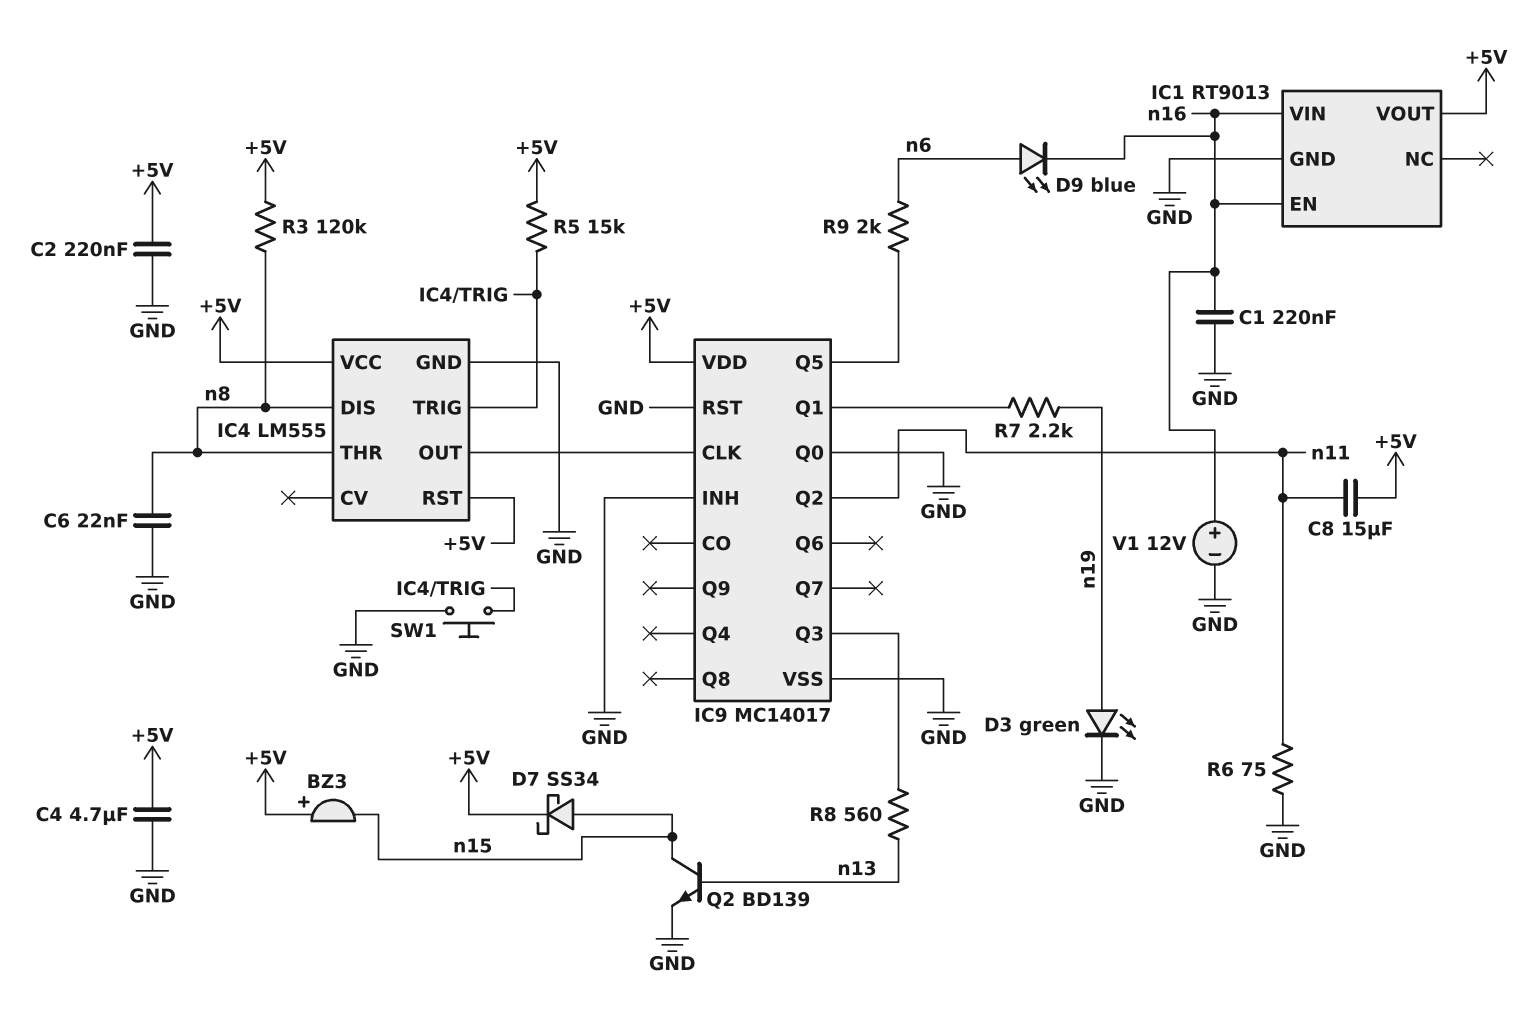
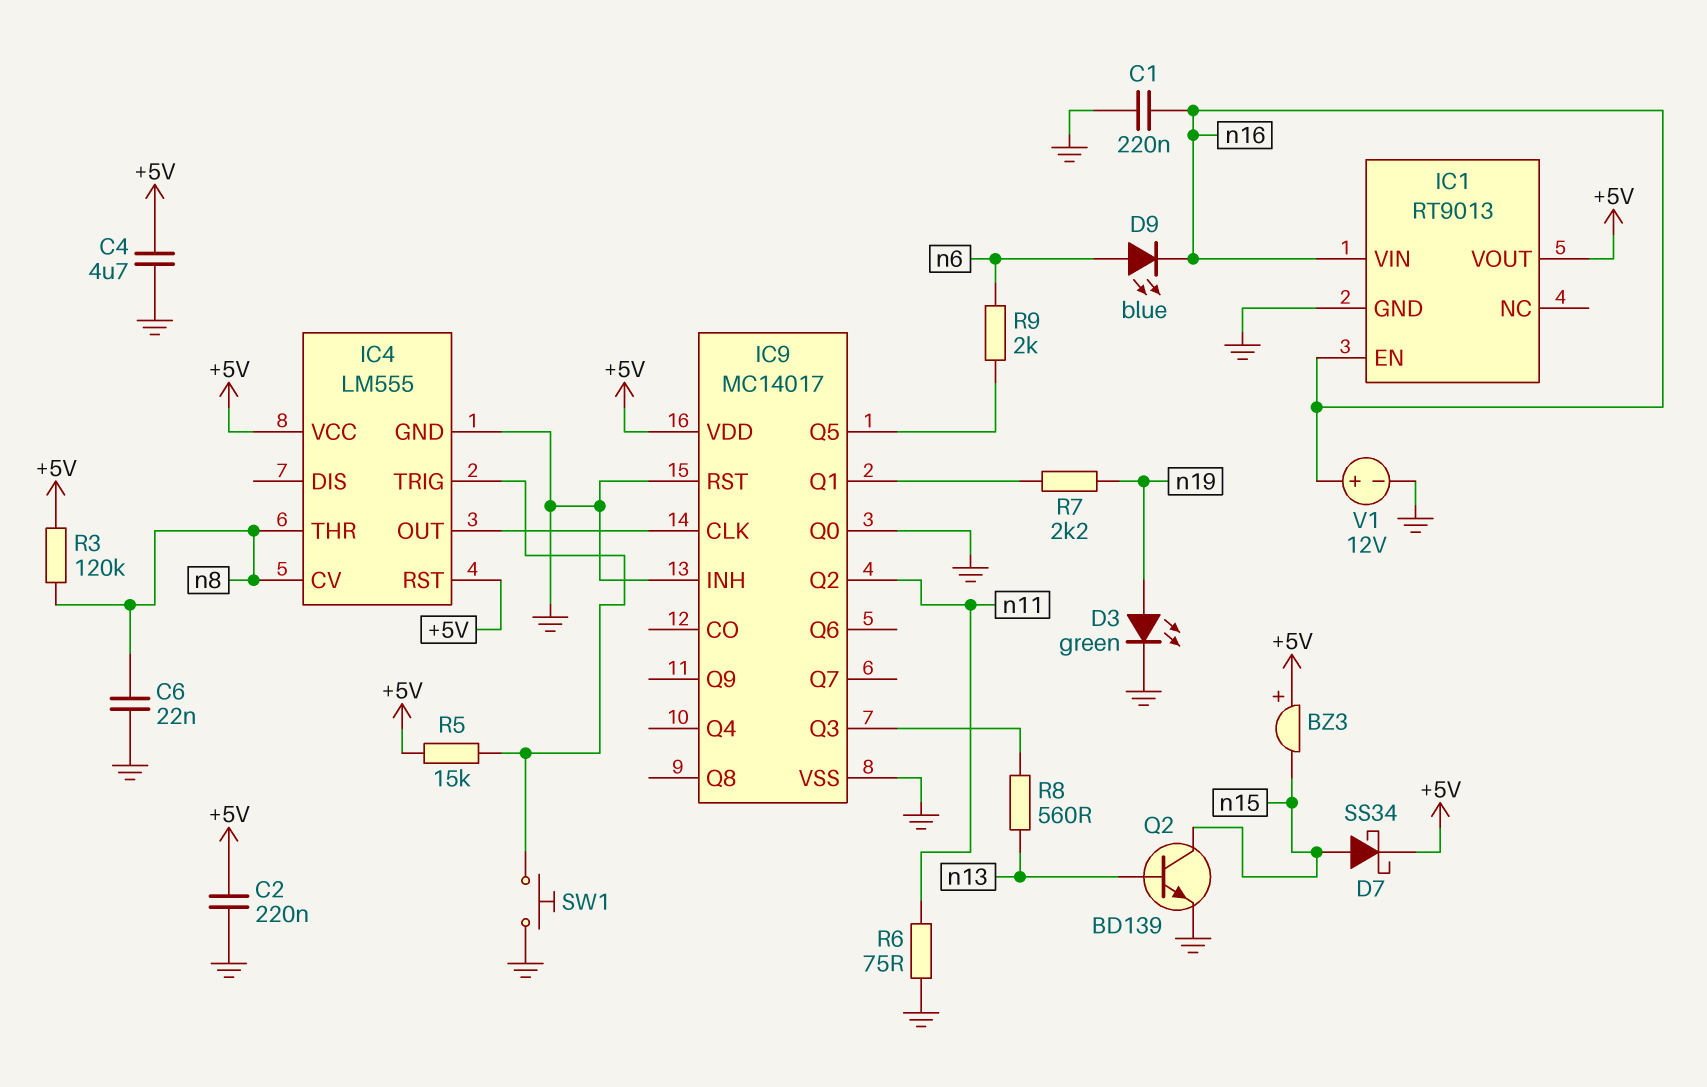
C8: 15uF (+5V, n11) -> none
IC4 pin CV: none -> n8
IC4 pin DIS: n8 -> none

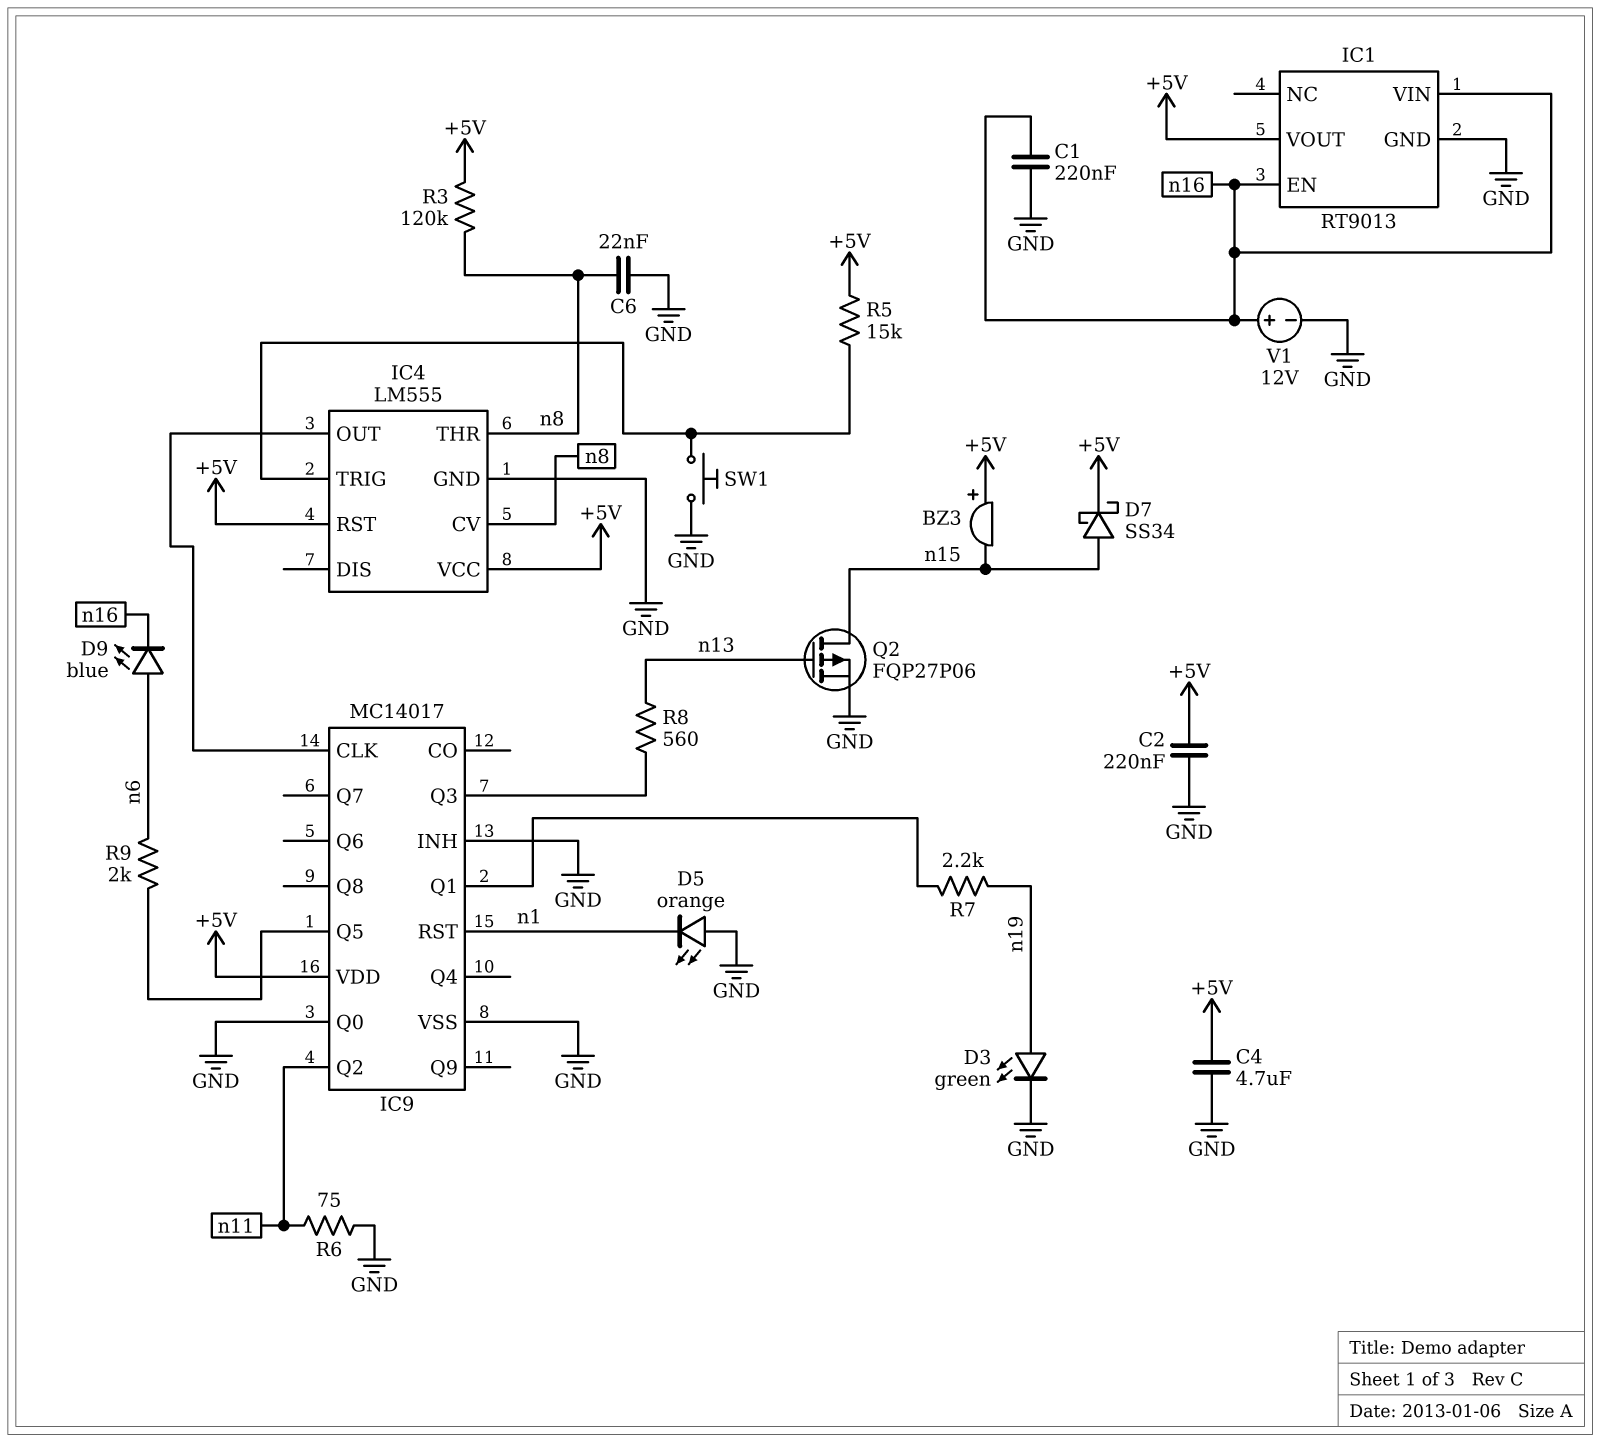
D5: none -> LED orange (A GND, K n1)
IC9 pin RST: GND -> n1
Q2: NPN BD139 (B n13, C n15, E GND) -> PMOS FQP27P06 (G n13, D n15, S GND)

